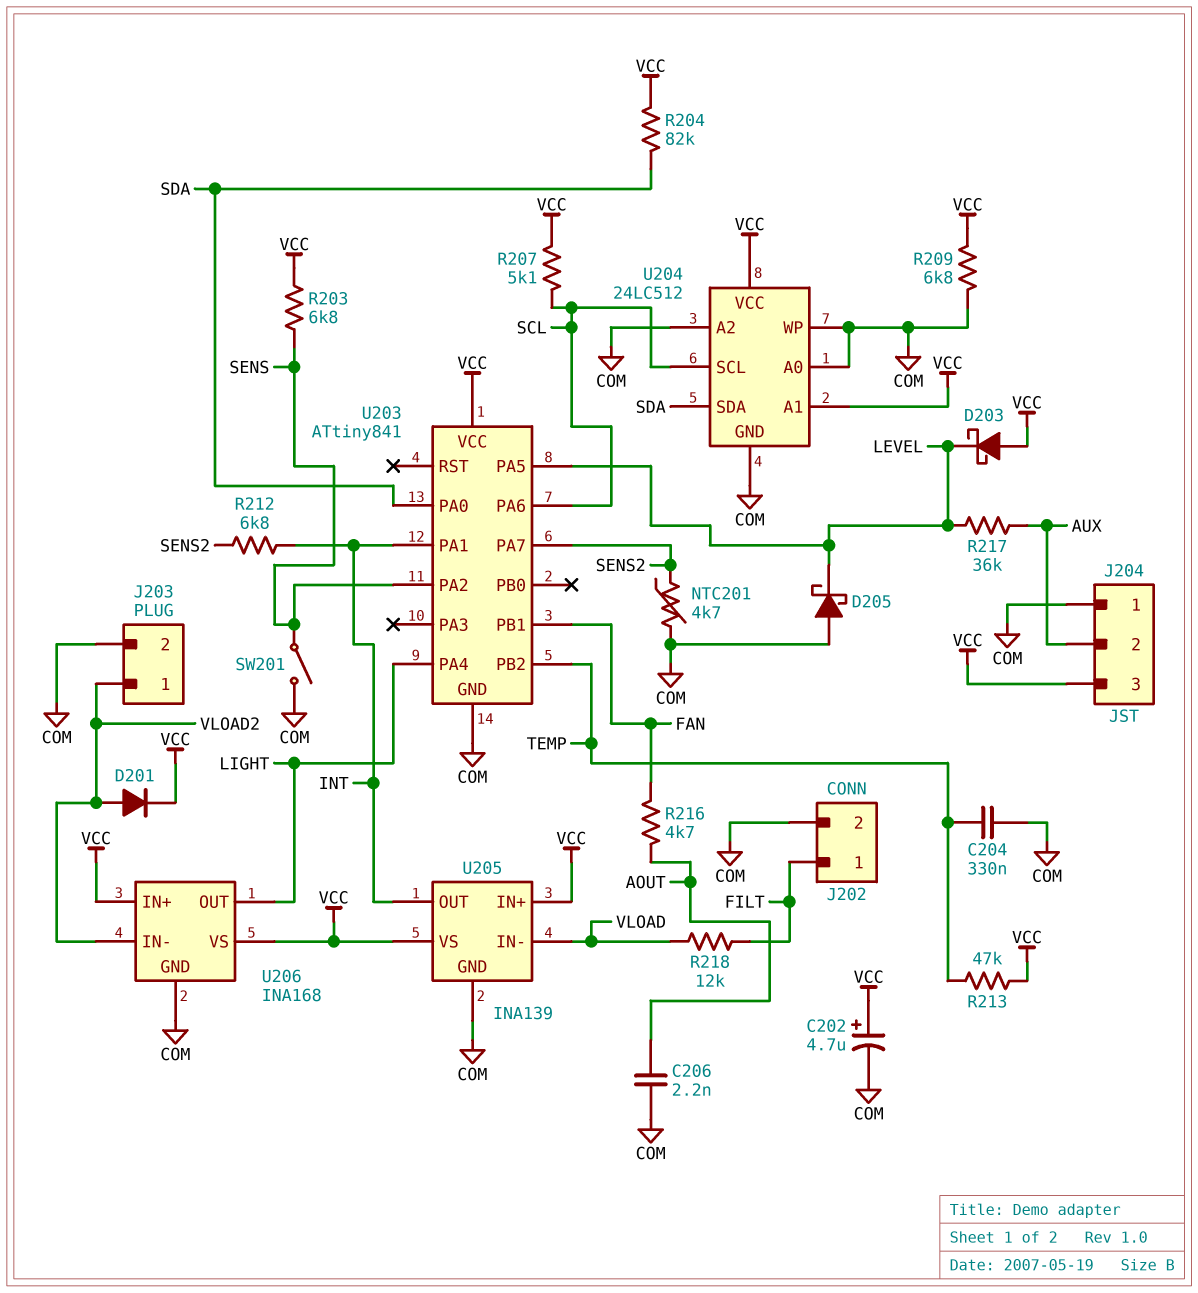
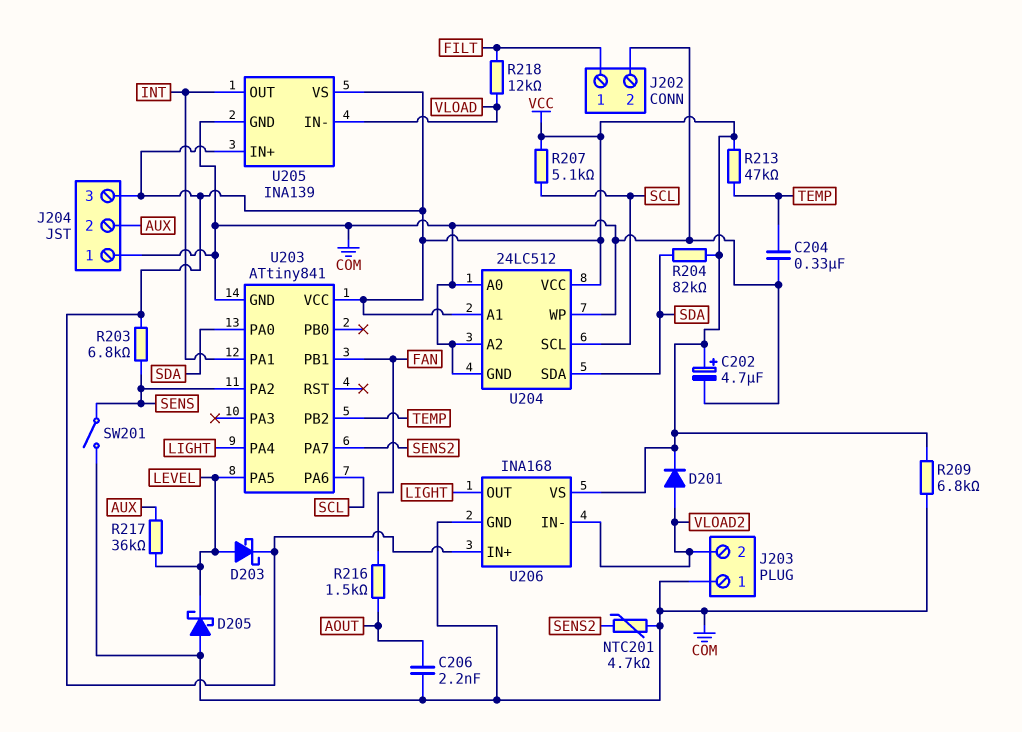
D203: schottky (A VCC, K LEVEL) -> schottky (A LEVEL, K VCC)
J203 pin 1: VLOAD2 -> COM
J203 pin 2: COM -> VLOAD2
R212: 6.8k (INT, SENS2) -> none
R216: 4.7k (AOUT, FAN) -> 1.5k (AOUT, FAN)

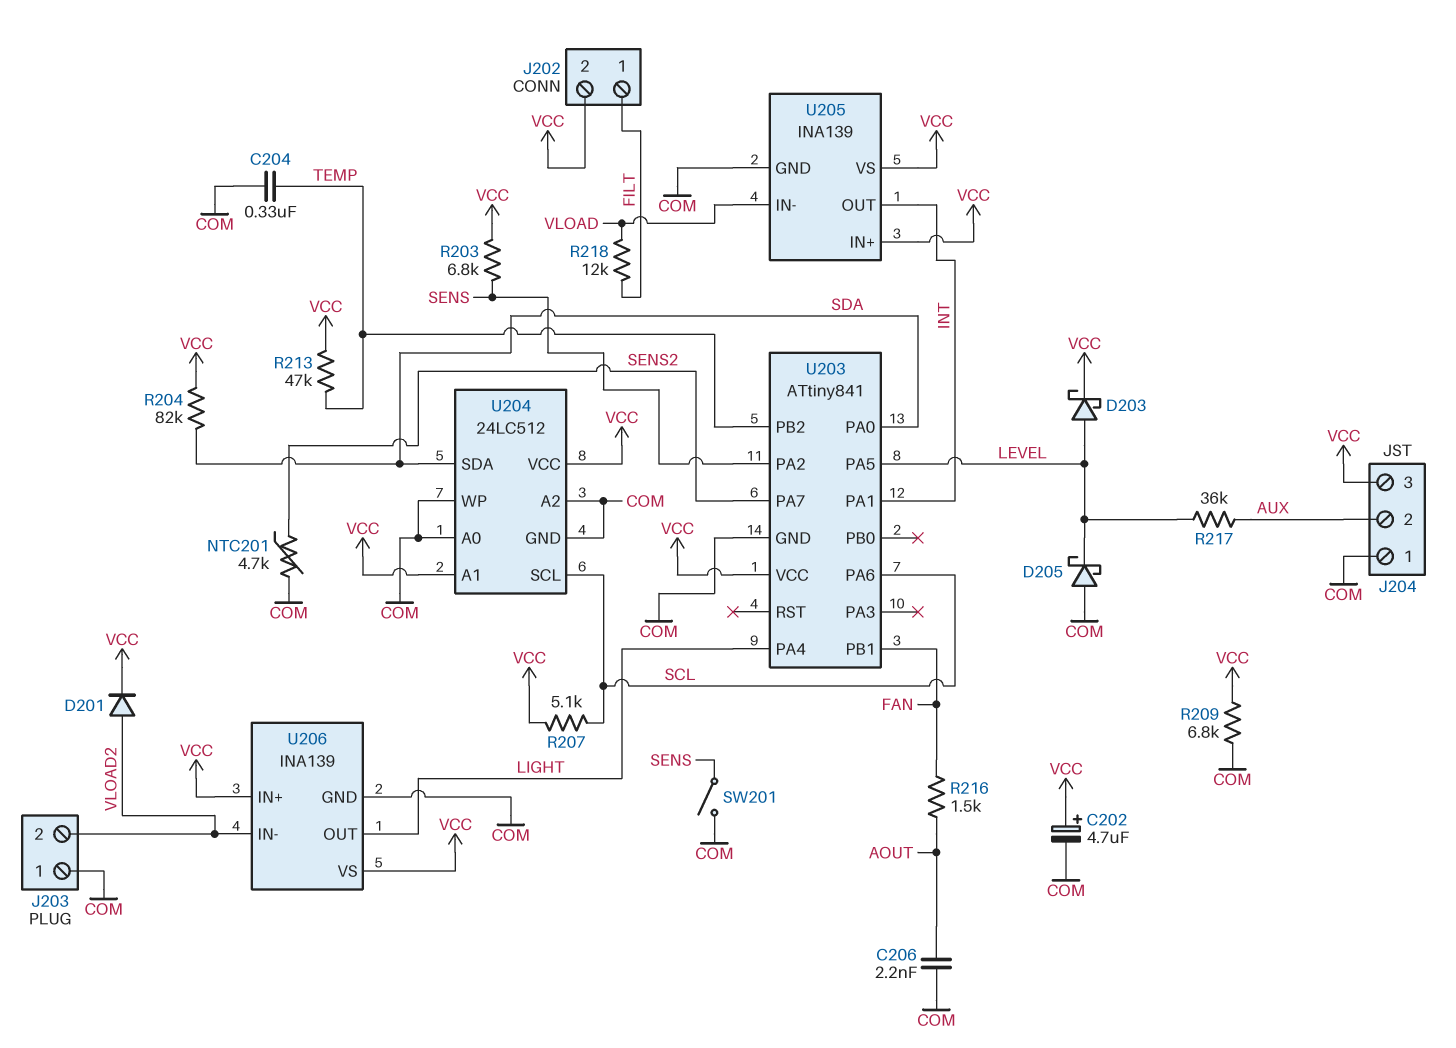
J202 pin 2: COM -> VCC
U206: INA168 -> INA139

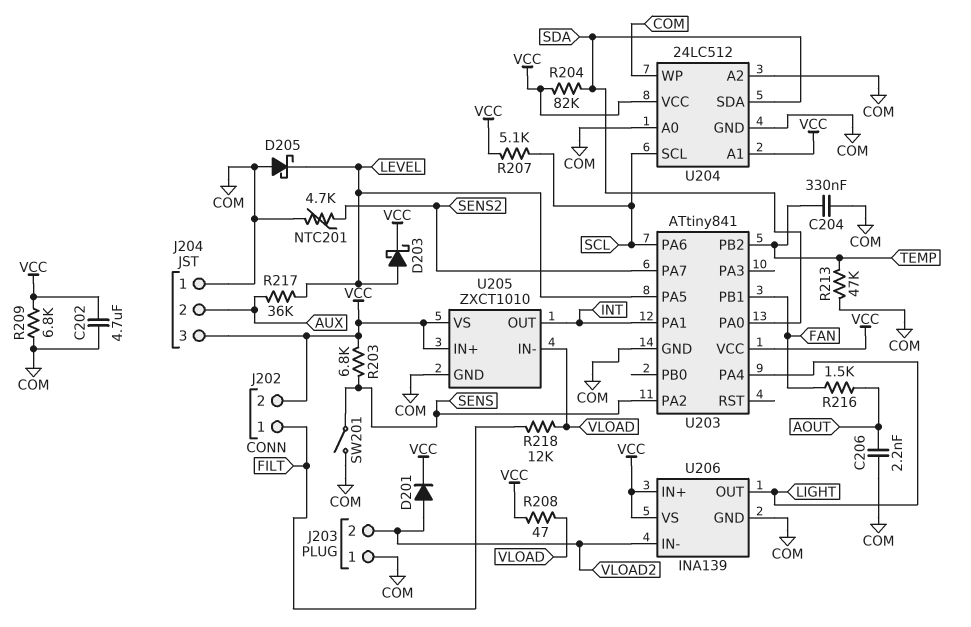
C202: 4.7uF (plus VCC, minus COM) -> 4.7uF (COM, VCC)
R208: none -> 47 (VCC, VLOAD)
R213: 47k (TEMP, VCC) -> 47k (COM, TEMP)
U205: INA139 -> ZXCT1010

